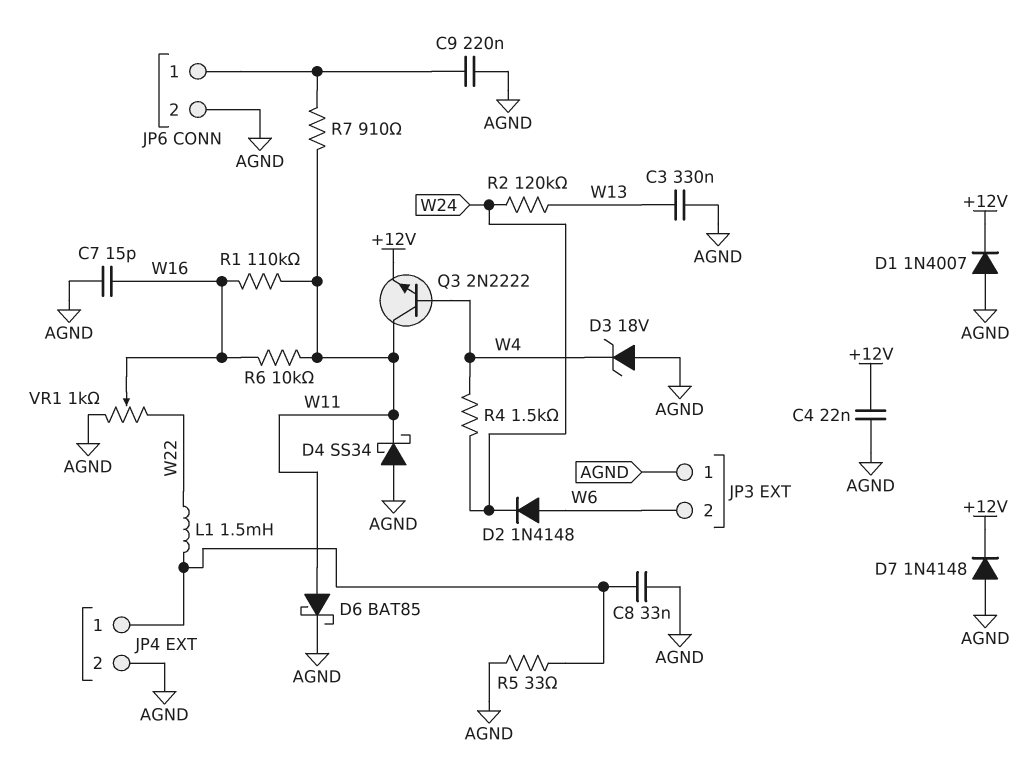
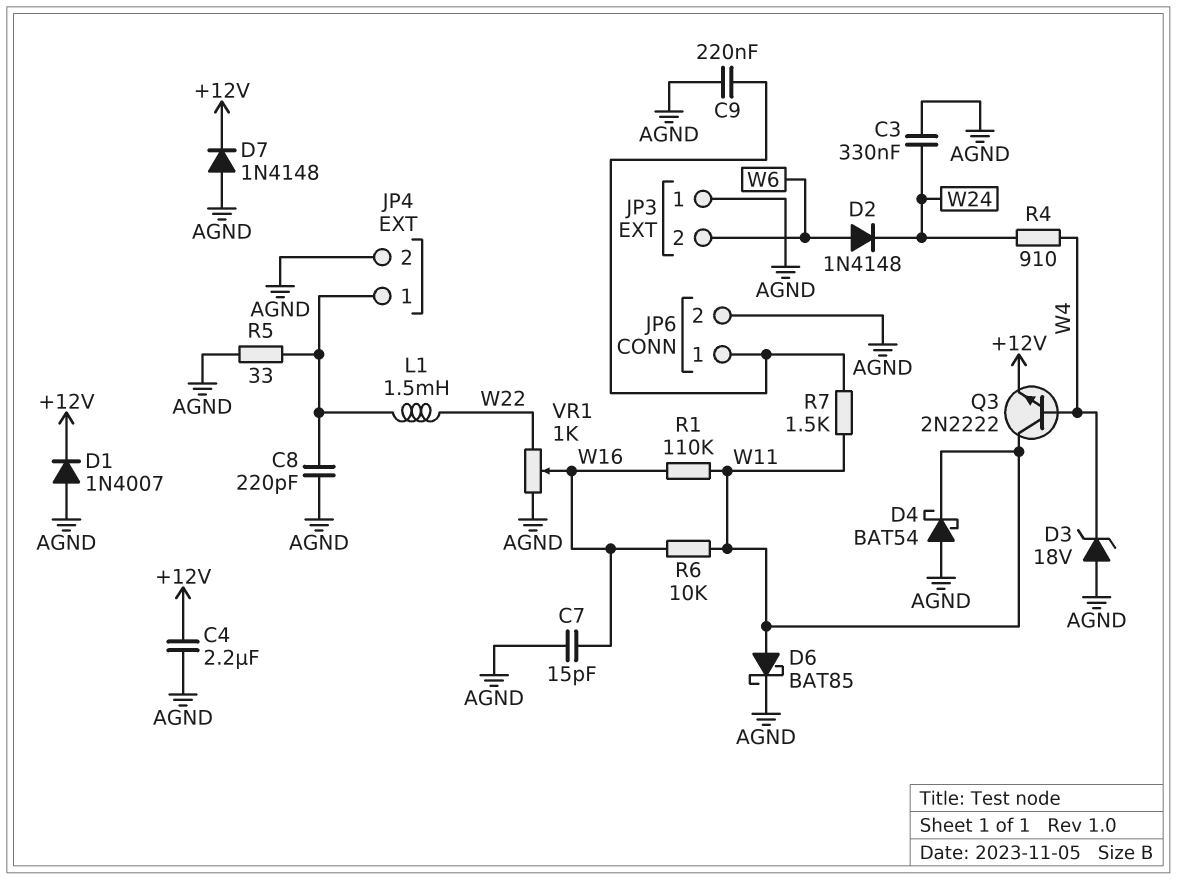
C3: 330nF (AGND, W13) -> 330nF (AGND, W24)
C4: 22nF (+12V, AGND) -> 2.2uF (+12V, AGND)
C8: 33nF (AGND, JP4/1) -> 220pF (AGND, JP4/1)
D4: schottky SS34 (A AGND, K W11) -> schottky BAT54 (A AGND, K W11)
R2: 120k (W13, W24) -> none
R4: 1.5k (W4, W24) -> 910 (W4, W24)
R7: 910 (JP6/1, W11) -> 1.5k (JP6/1, W11)

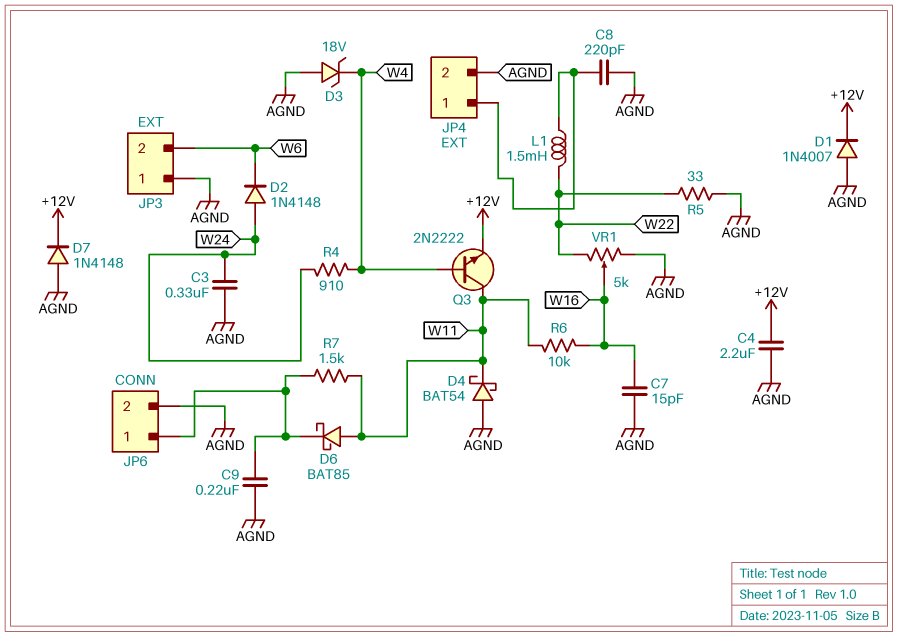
D2: diode 1N4148 (A W6, K W24) -> diode 1N4148 (A W24, K W6)
D6: schottky BAT85 (A W11, K AGND) -> schottky BAT85 (A W11, K JP6/1)
R1: 110k (W11, W16) -> none
R5: 33 (AGND, JP4/1) -> 33 (AGND, W22)
VR1: 1k (AGND, W22, wiper W16) -> 5k (AGND, W22, wiper W16)

